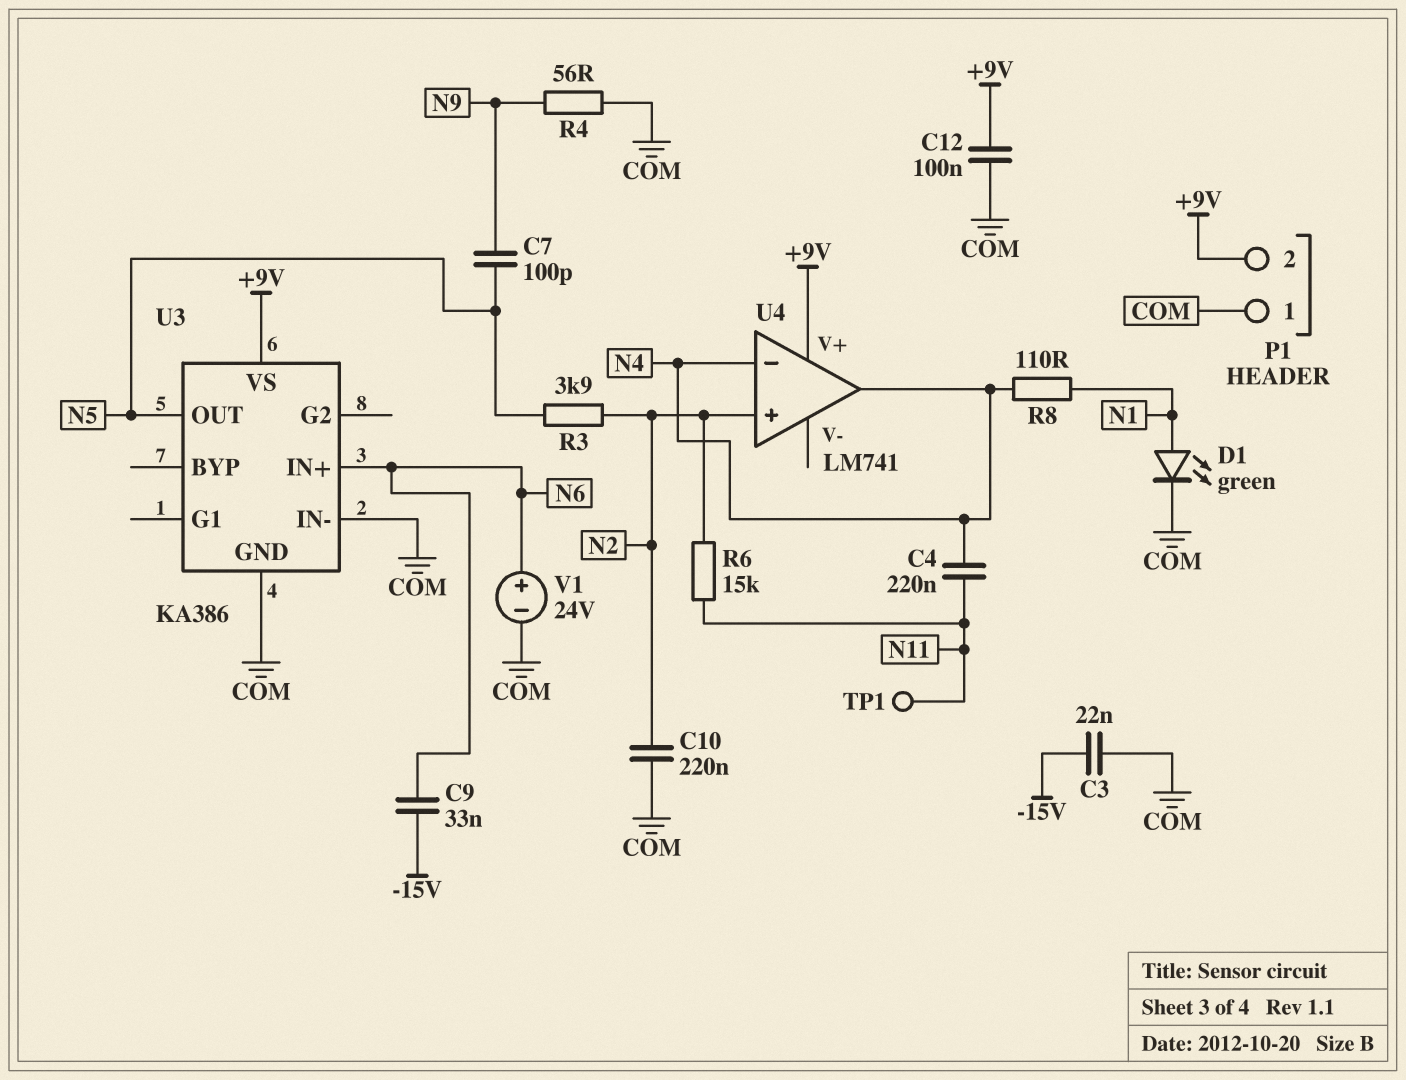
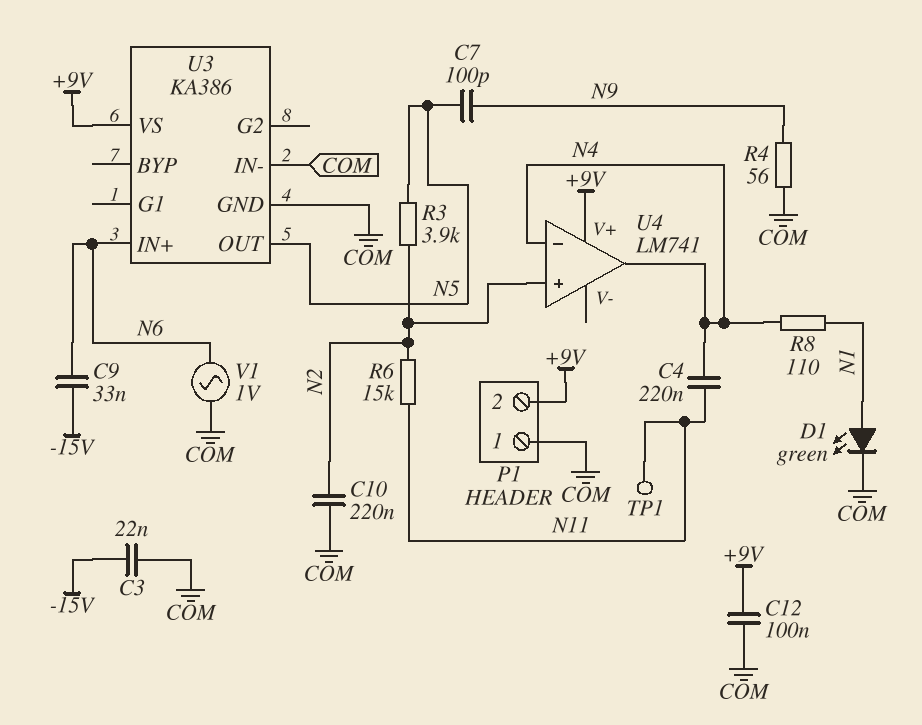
V1: 24V (plus N6, minus COM) -> AC 1V (COM, N6)

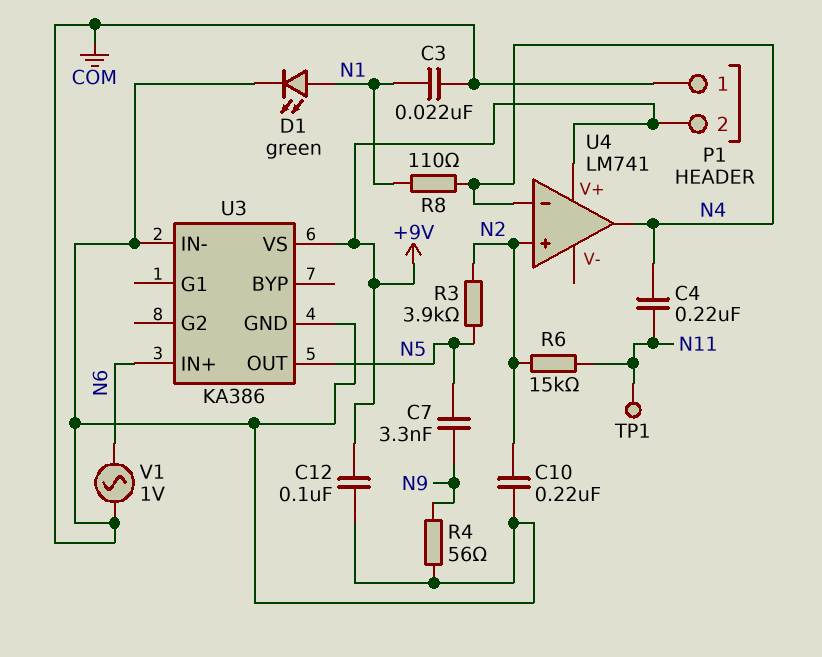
C3: 22nF (-15V, COM) -> 22nF (COM, N1)
C7: 100pF (N5, N9) -> 3.3nF (N5, N9)
C9: 33nF (-15V, N6) -> none

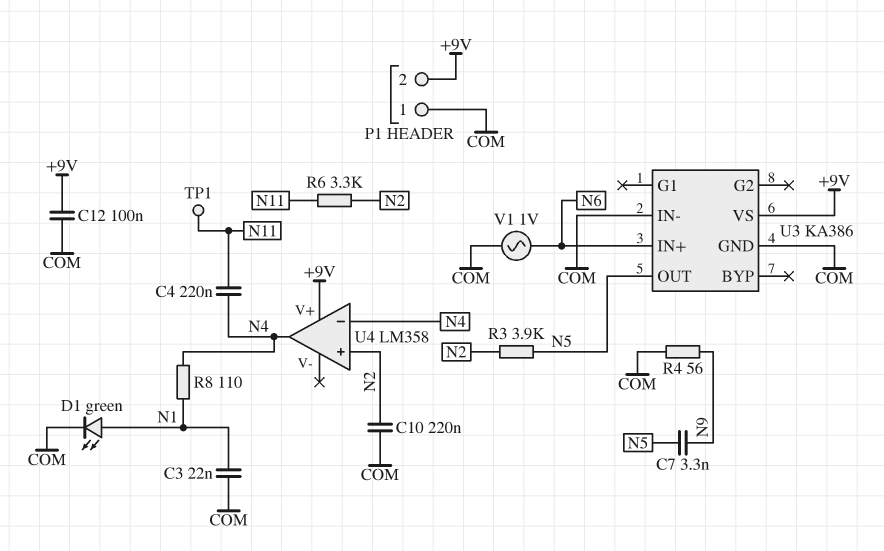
R6: 15k (N2, N11) -> 3.3k (N2, N11)
U4: LM741 -> LM358

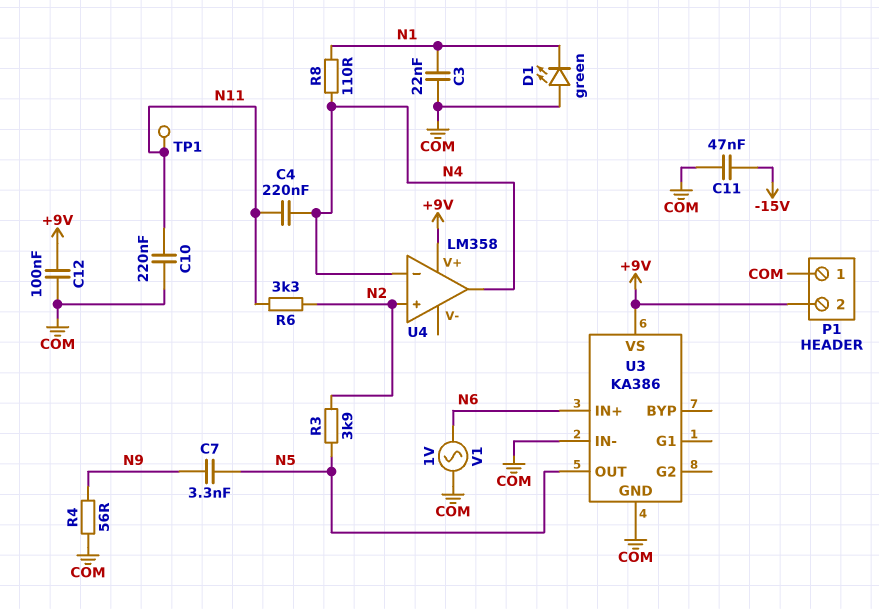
C10: 220nF (COM, N2) -> 220nF (COM, N11)
C11: none -> 47nF (-15V, COM)
D1: LED green (A N1, K COM) -> LED green (A COM, K N1)

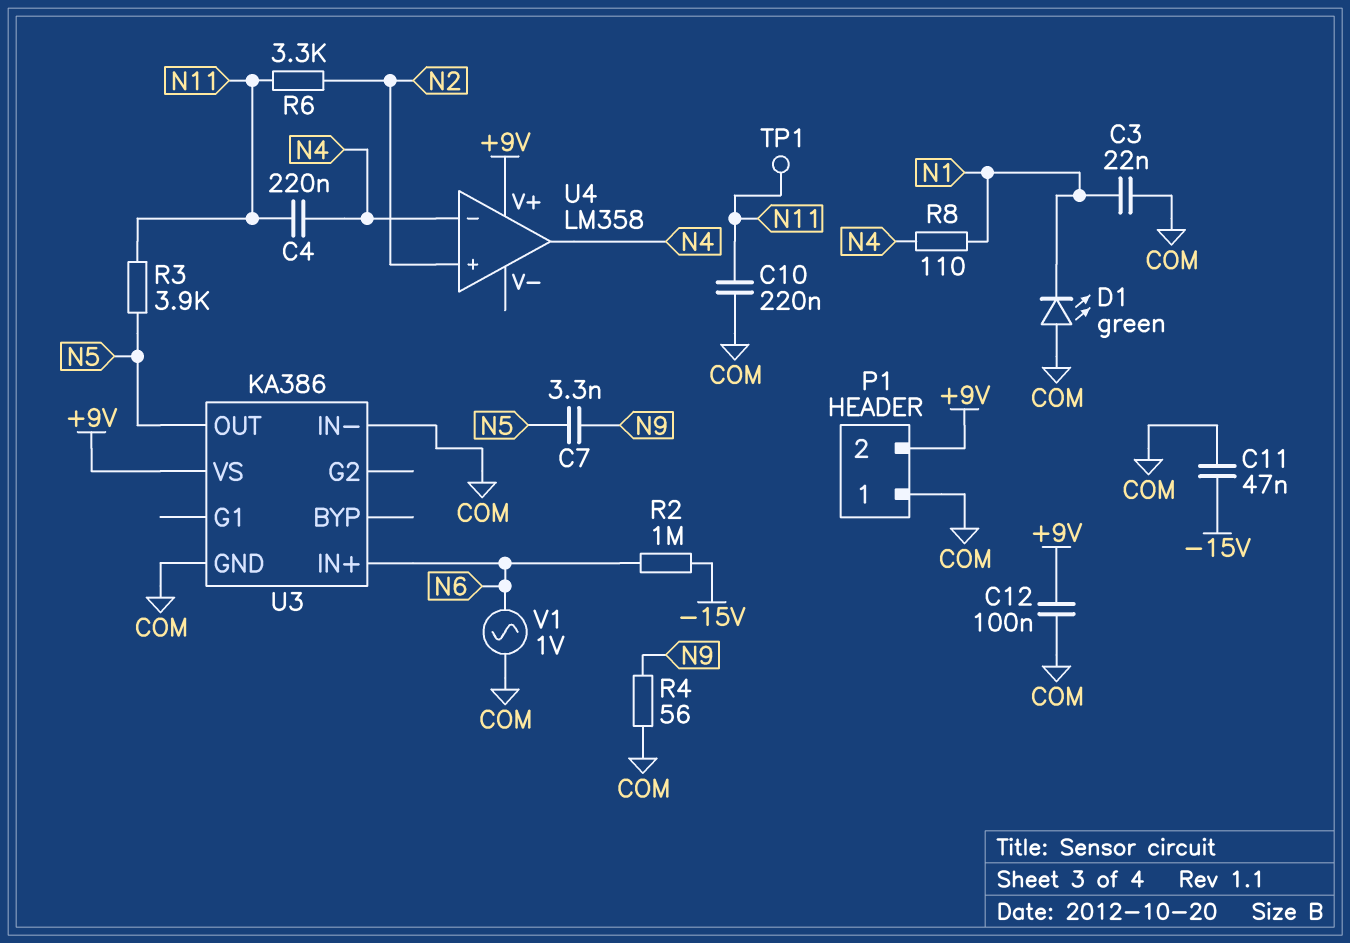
R2: none -> 1M (-15V, N6)
R3: 3.9k (N2, N5) -> 3.9k (N5, N11)

